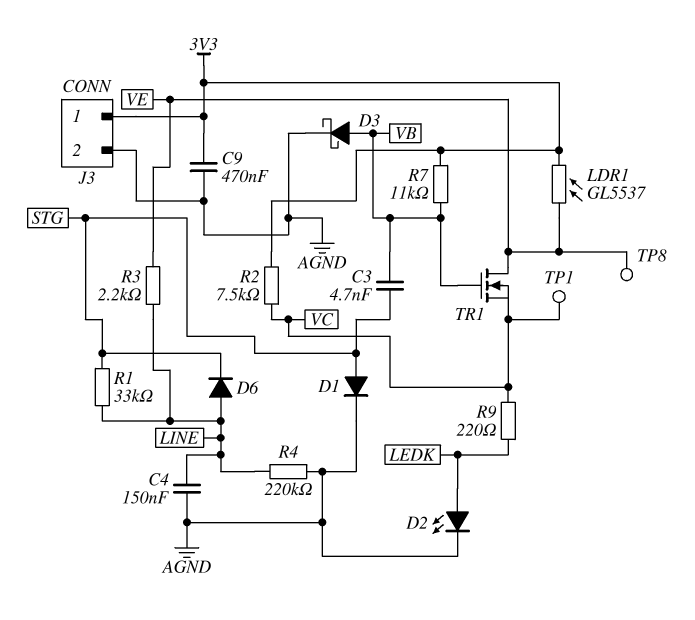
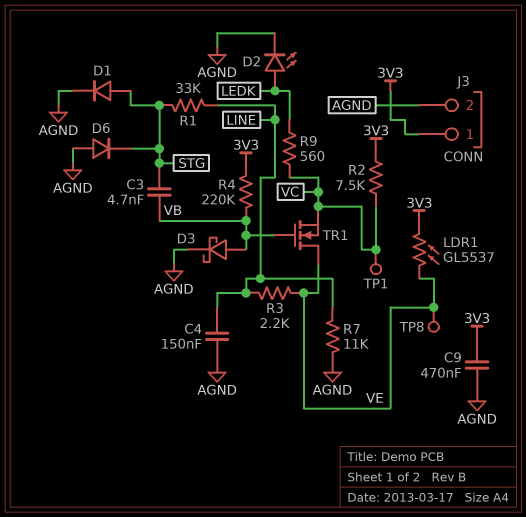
D6: diode (A LINE, K STG) -> diode (A AGND, K STG)
R4: 220k (AGND, LINE) -> 220k (3V3, VB)
R7: 11k (3V3, VB) -> 11k (AGND, LINE)
R9: 220 (LEDK, VC) -> 560 (LEDK, VC)

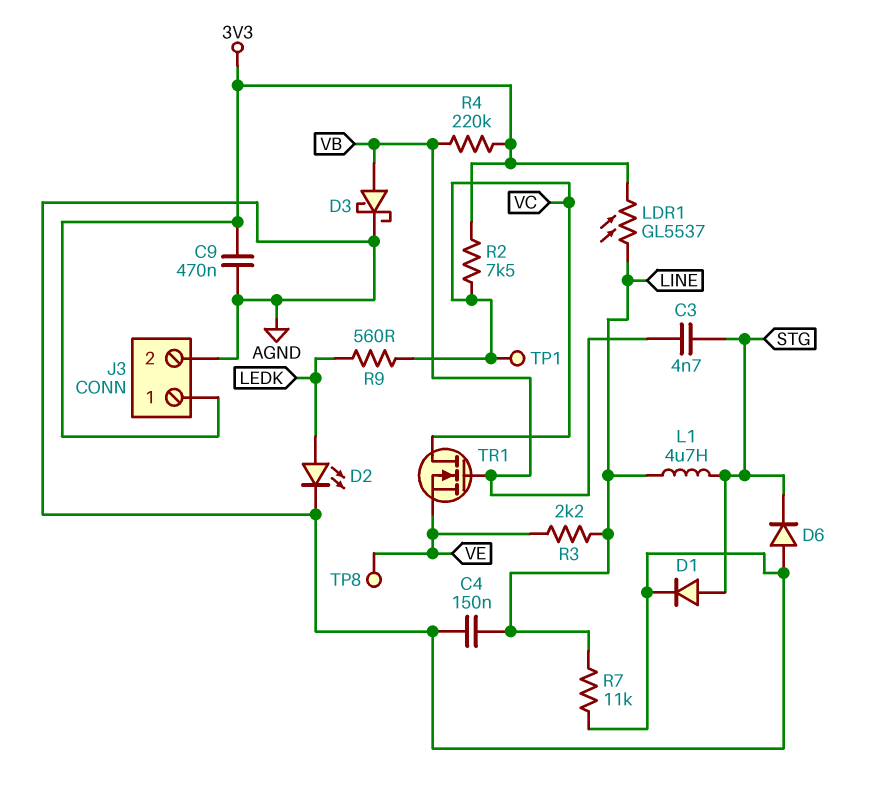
L1: none -> 4.7uH (LINE, STG)
LDR1: GL5537 (3V3, VE) -> GL5537 (3V3, LINE)
R1: 33k (LINE, STG) -> none
TR1: NMOS (G VB, D VE, S VC) -> NMOS (G VB, D VC, S VE)

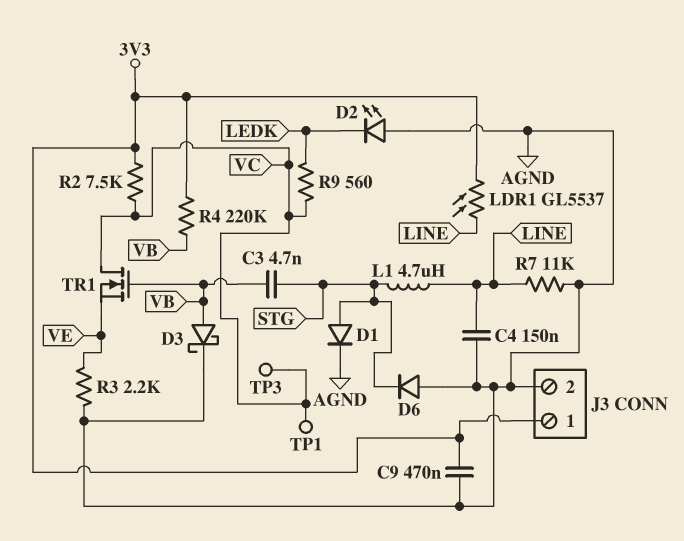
D2: LED (A LEDK, K AGND) -> LED (A AGND, K LEDK)
R3: 2.2k (LINE, VE) -> 2.2k (AGND, VE)
TP3: none -> test point (VC)
TP8: test point (VE) -> none

